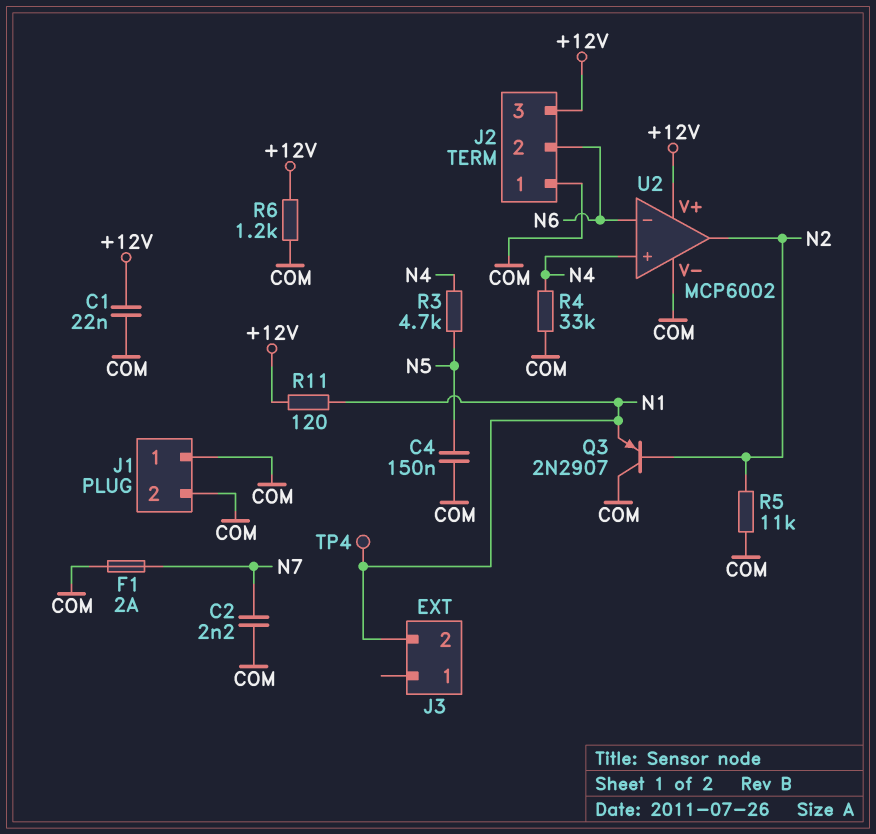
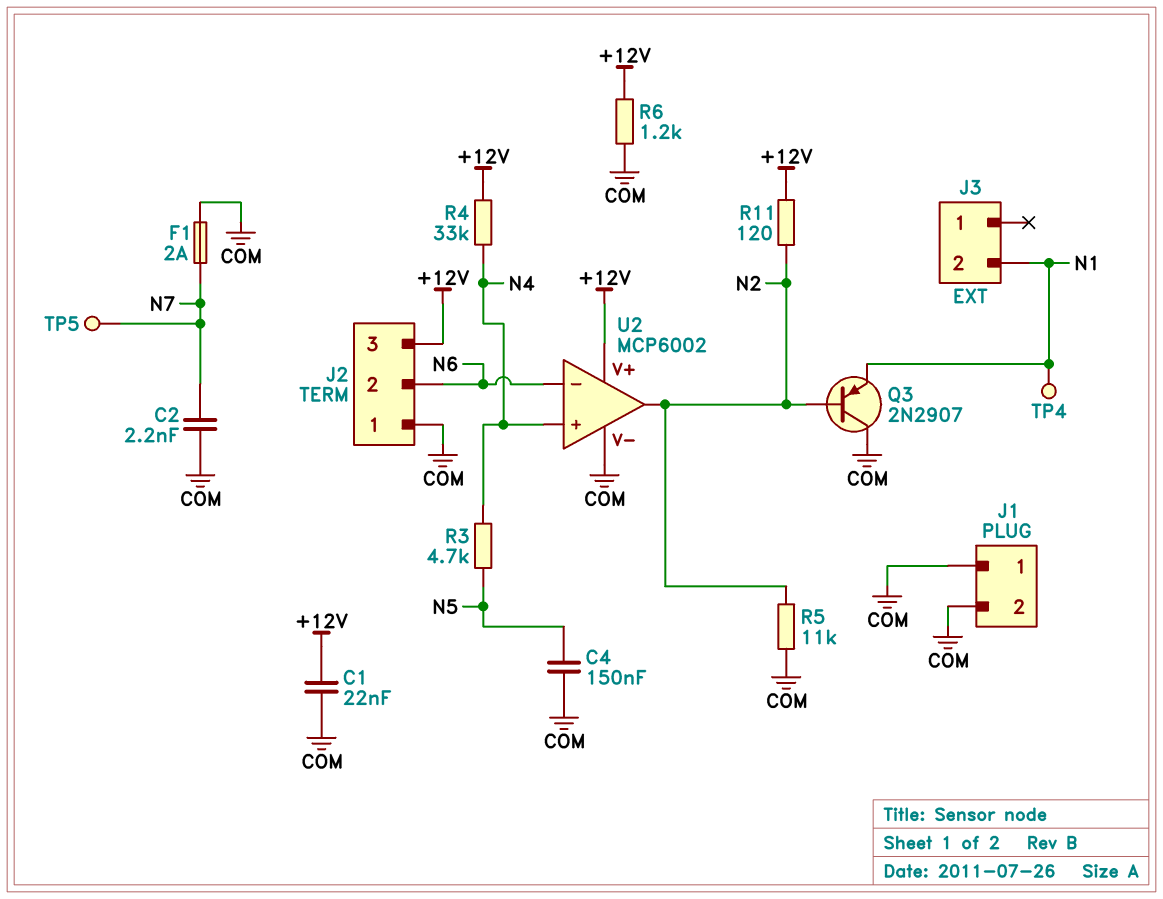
R4: 33k (COM, N4) -> 33k (+12V, N4)
R11: 120 (+12V, N1) -> 120 (+12V, N2)
TP5: none -> test point (N7)

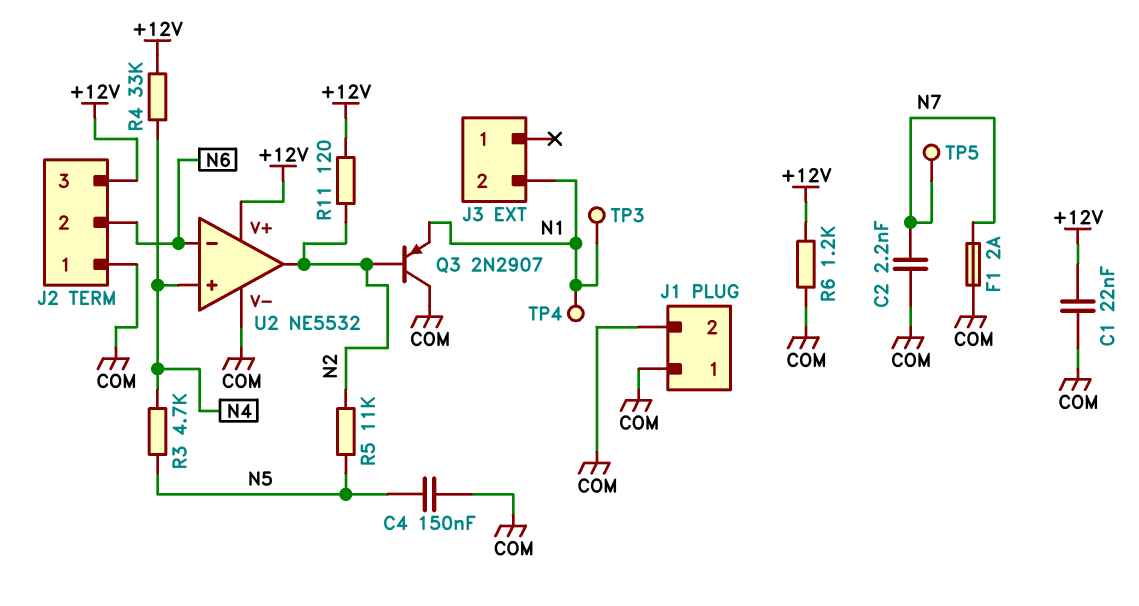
R5: 11k (COM, N2) -> 11k (N2, N5)
TP3: none -> test point (N1)
U2: MCP6002 -> NE5532

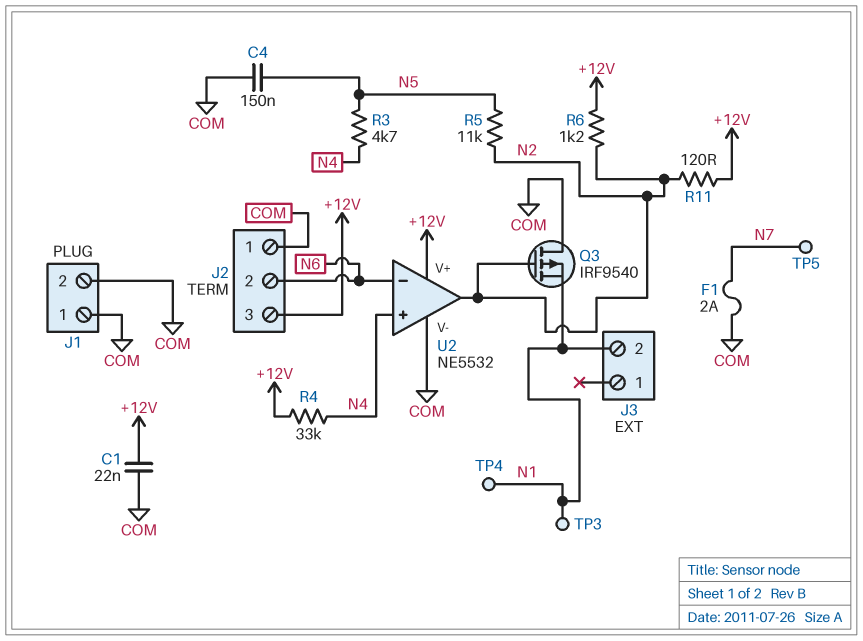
C2: 2.2nF (COM, N7) -> none
Q3: PNP 2N2907 (B N2, C COM, E N1) -> PMOS IRF9540 (G N2, D COM, S N1)
R6: 1.2k (+12V, COM) -> 1.2k (+12V, N2)

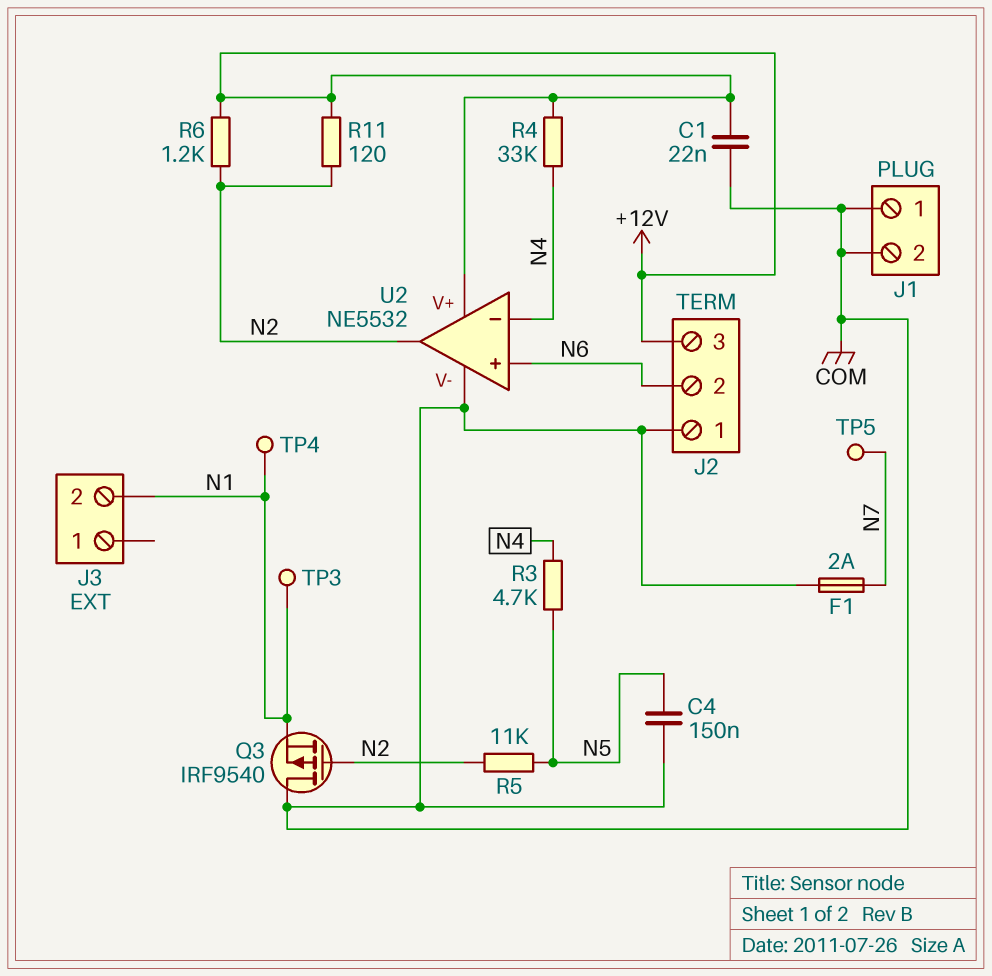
U2 pin in+: N4 -> N6
U2 pin in-: N6 -> N4

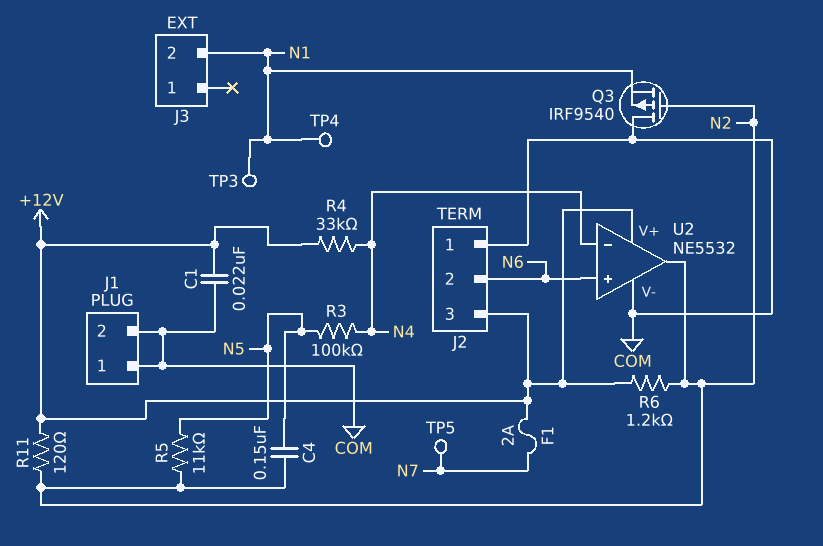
C4: 150nF (COM, N5) -> 150nF (N2, N5)
F1: 2A (COM, N7) -> 2A (+12V, N7)
R3: 4.7k (N4, N5) -> 100k (N4, N5)

